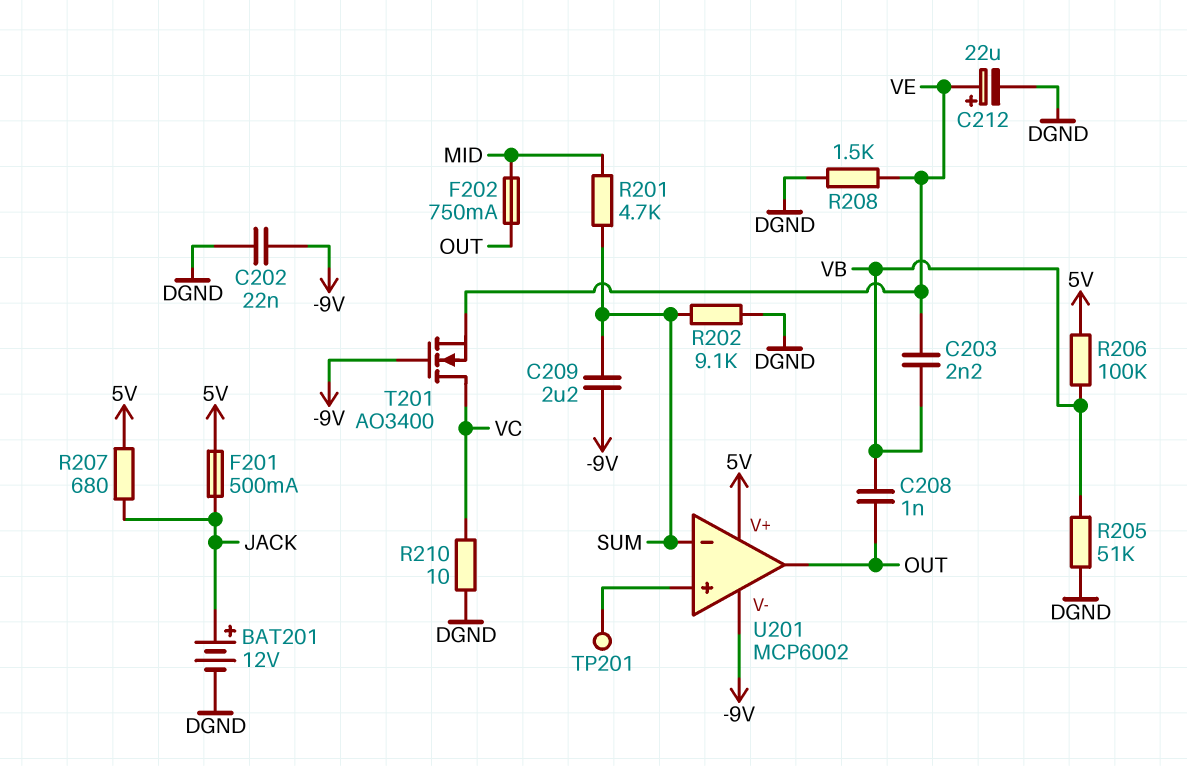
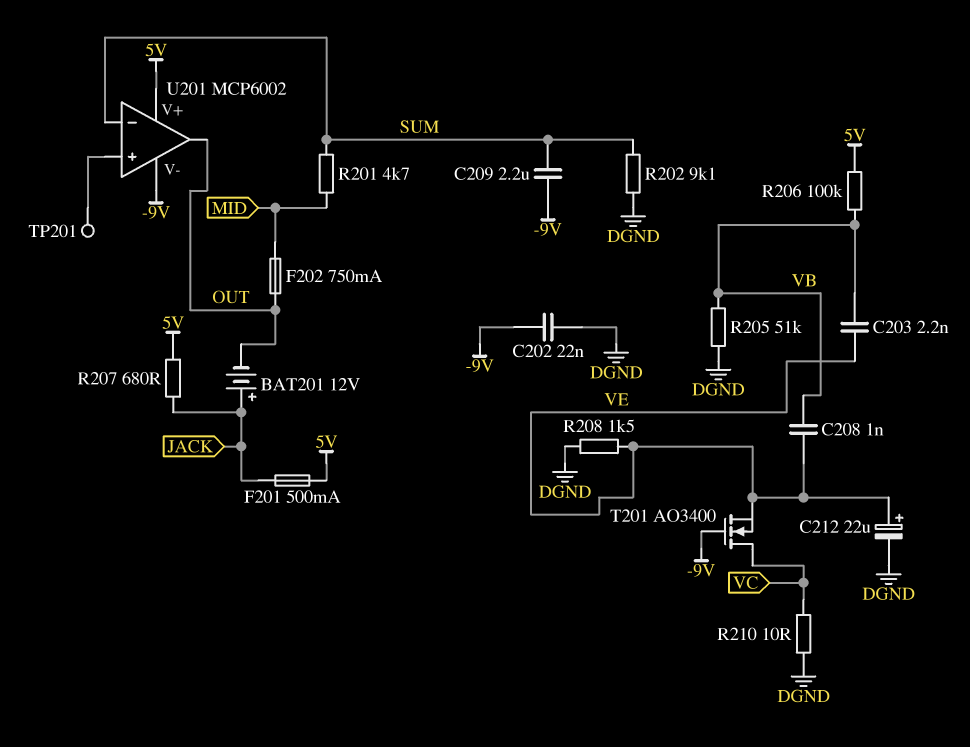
BAT201: 12V (plus JACK, minus DGND) -> 12V (plus JACK, minus OUT)
C208: 1nF (OUT, VB) -> 1nF (VB, VE)

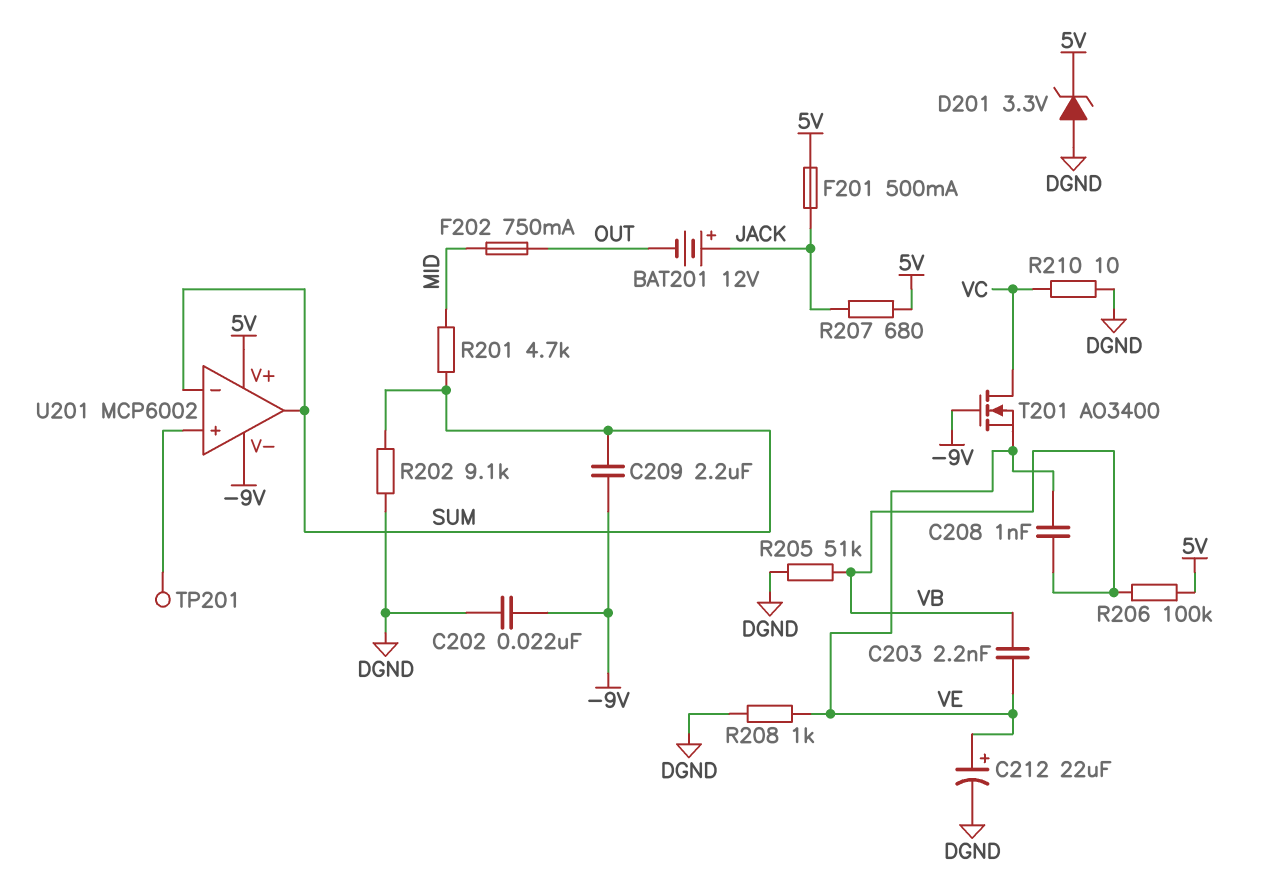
D201: none -> zener 3.3V (A DGND, K 5V)
R208: 1.5k (DGND, VE) -> 1k (DGND, VE)
U201 pin out: OUT -> SUM

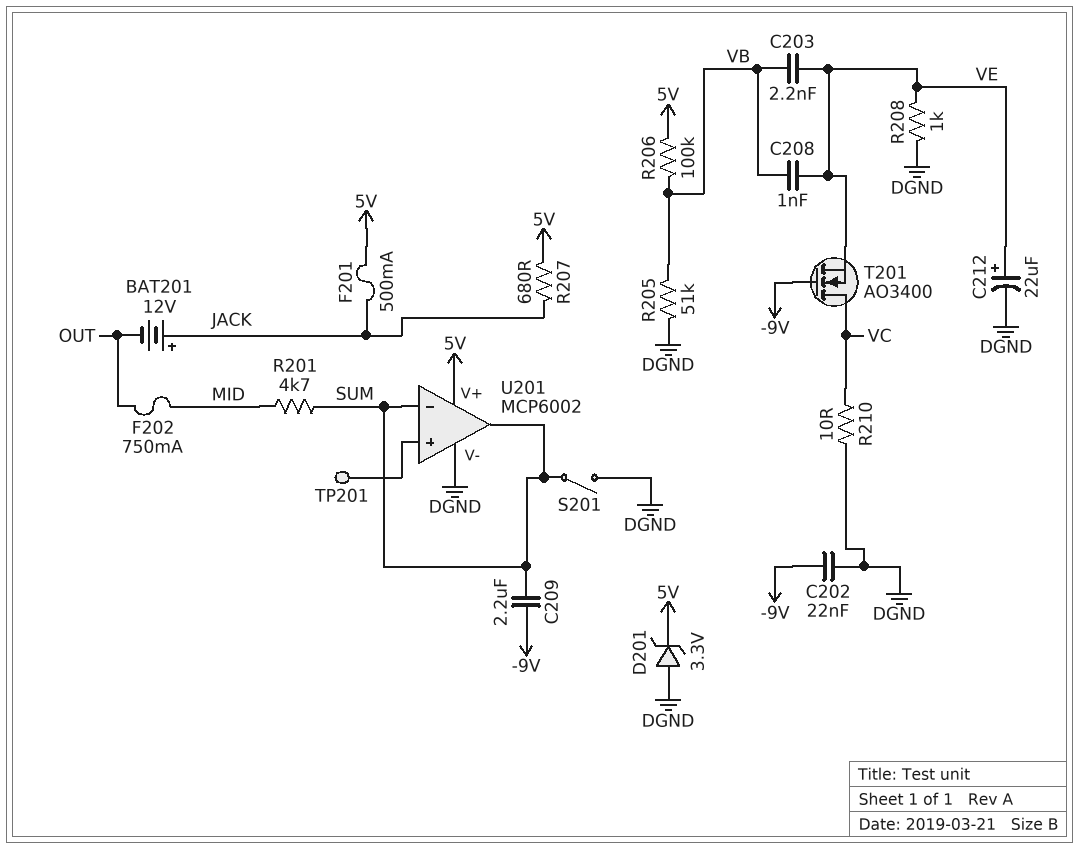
R202: 9.1k (DGND, SUM) -> none
S201: none -> switch (DGND, SUM)
U201 pin V-: -9V -> DGND

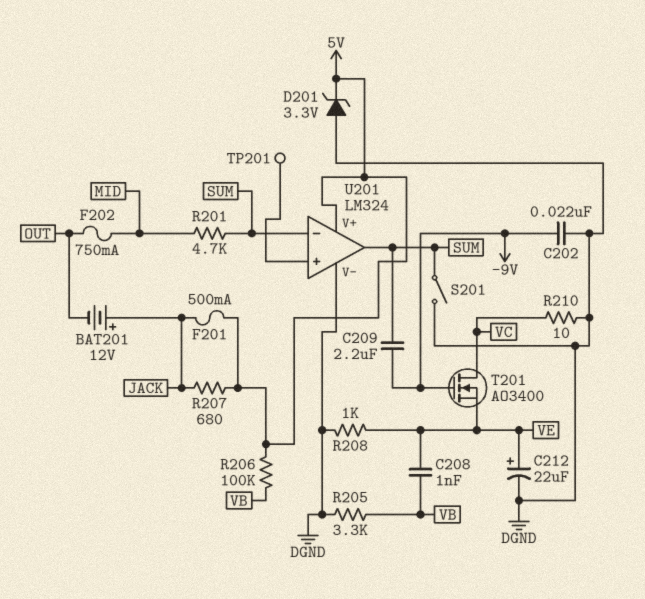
C203: 2.2nF (VB, VE) -> none
R205: 51k (DGND, VB) -> 3.3k (DGND, VB)
U201: MCP6002 -> LM324

